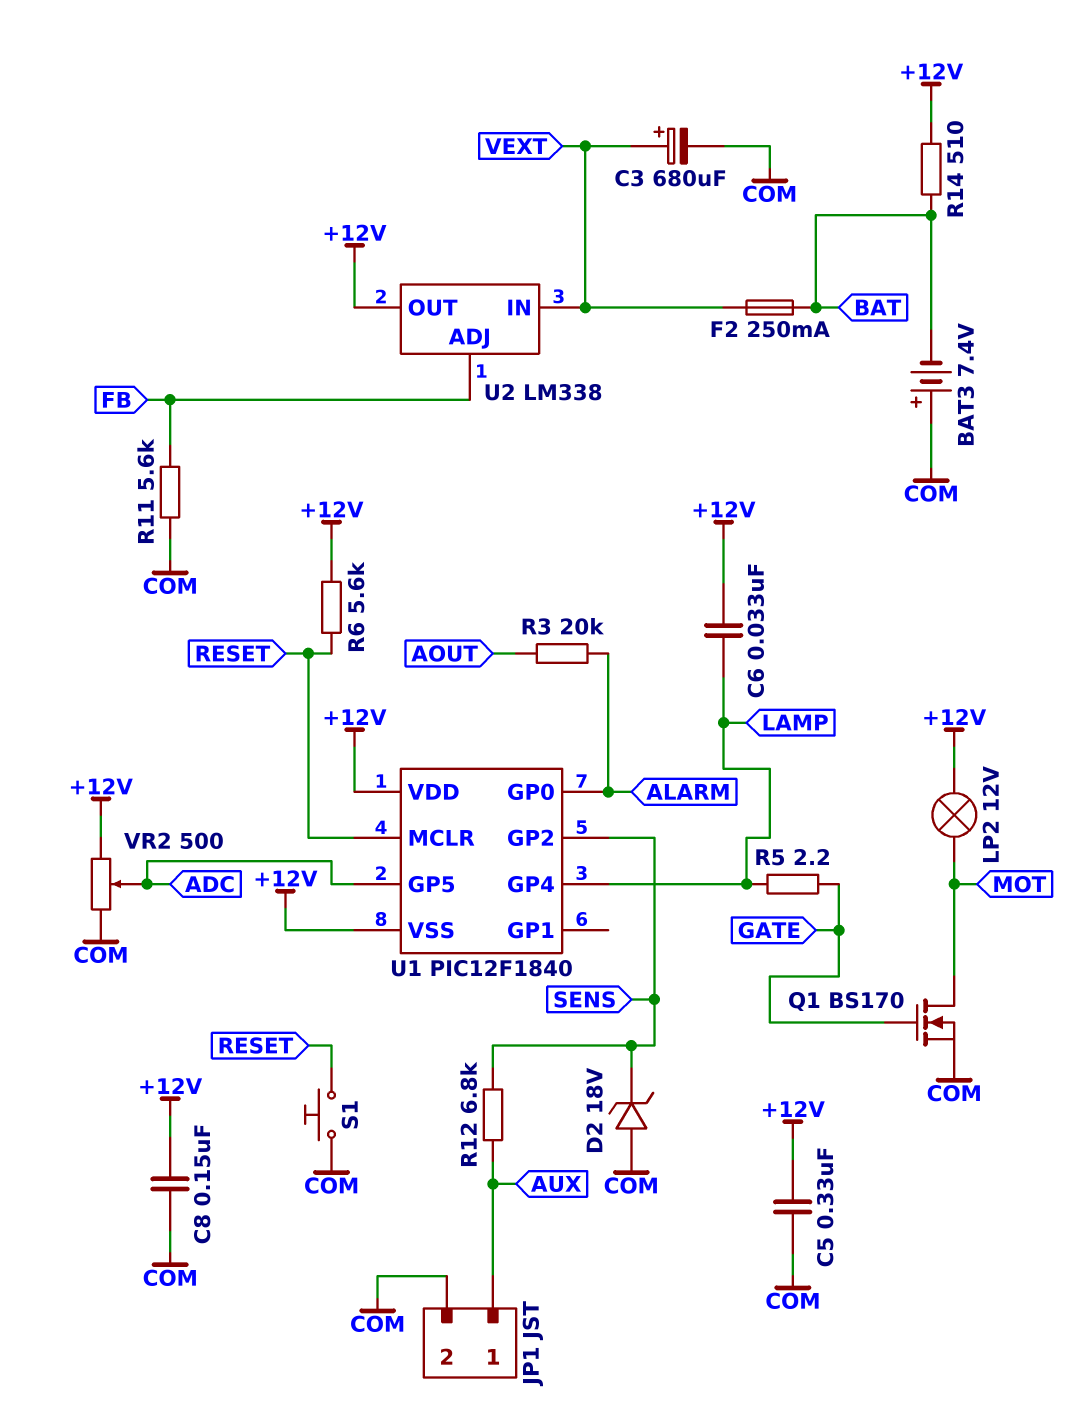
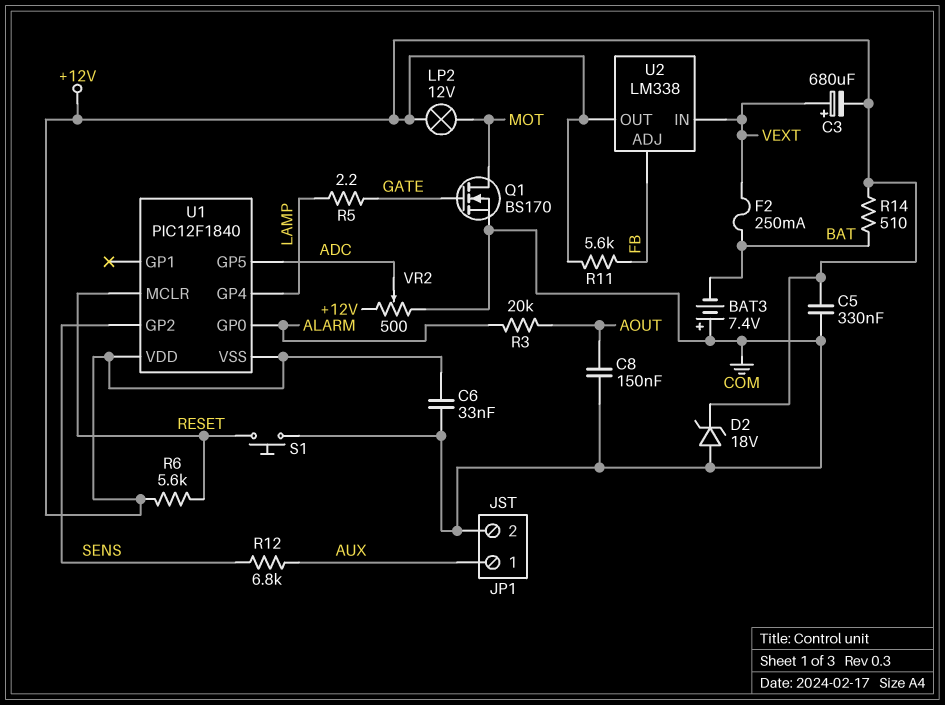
C3: 680uF (plus VEXT, minus COM) -> 680uF (plus VEXT, minus +12V)
C6: 33nF (+12V, LAMP) -> 33nF (+12V, COM)
C8: 150nF (+12V, COM) -> 150nF (AOUT, COM)
D2: zener 18V (A COM, K SENS) -> zener 18V (A COM, K +12V)
R11: 5.6k (COM, FB) -> 5.6k (+12V, FB)

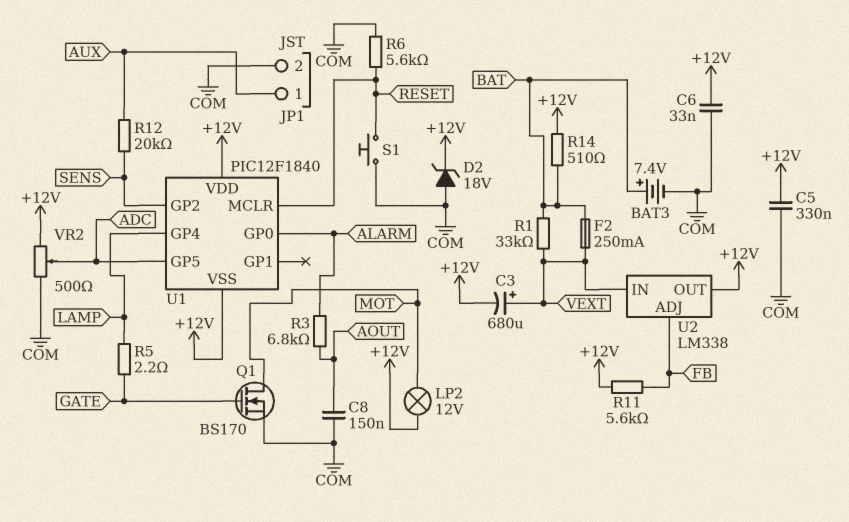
BAT3: 7.4V (plus COM, minus BAT) -> 7.4V (plus BAT, minus COM)
R1: none -> 33k (BAT, VEXT)
R3: 20k (ALARM, AOUT) -> 6.8k (ALARM, AOUT)
R6: 5.6k (+12V, RESET) -> 5.6k (COM, RESET)
R12: 6.8k (AUX, SENS) -> 20k (AUX, SENS)

